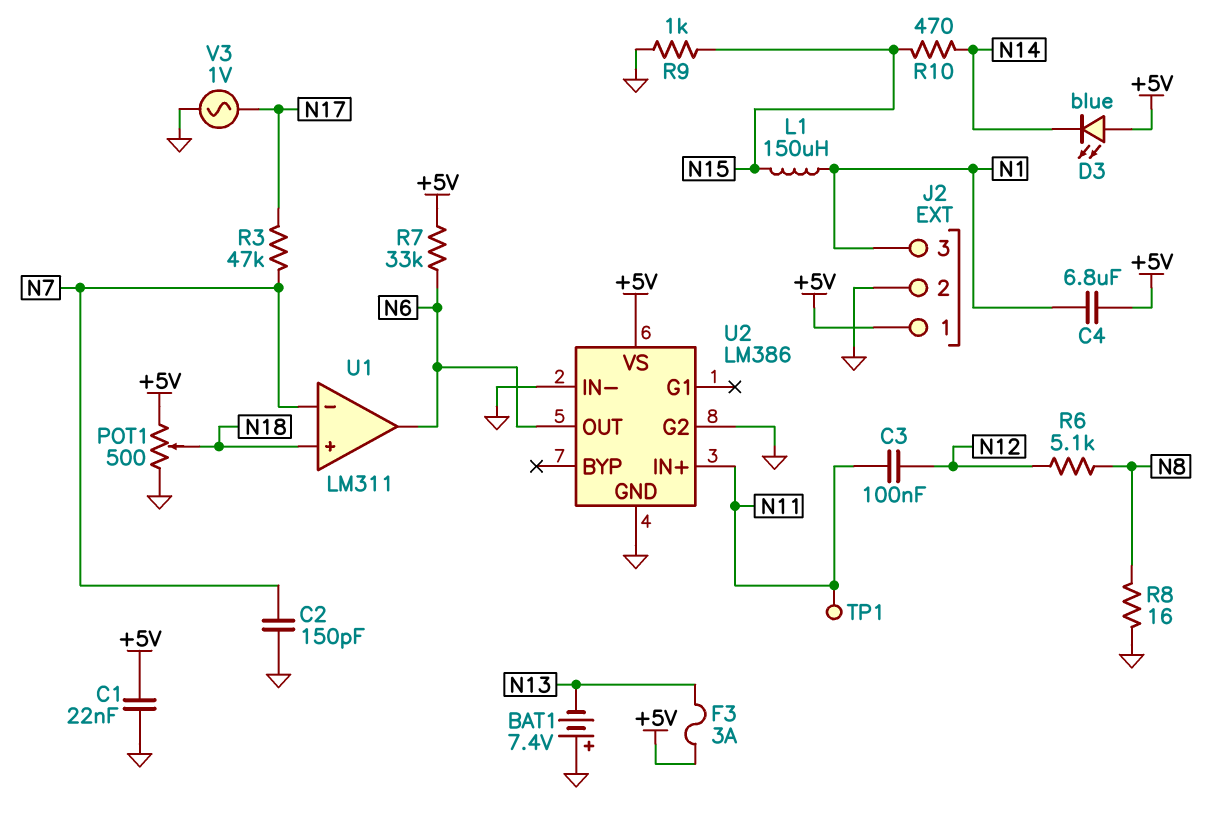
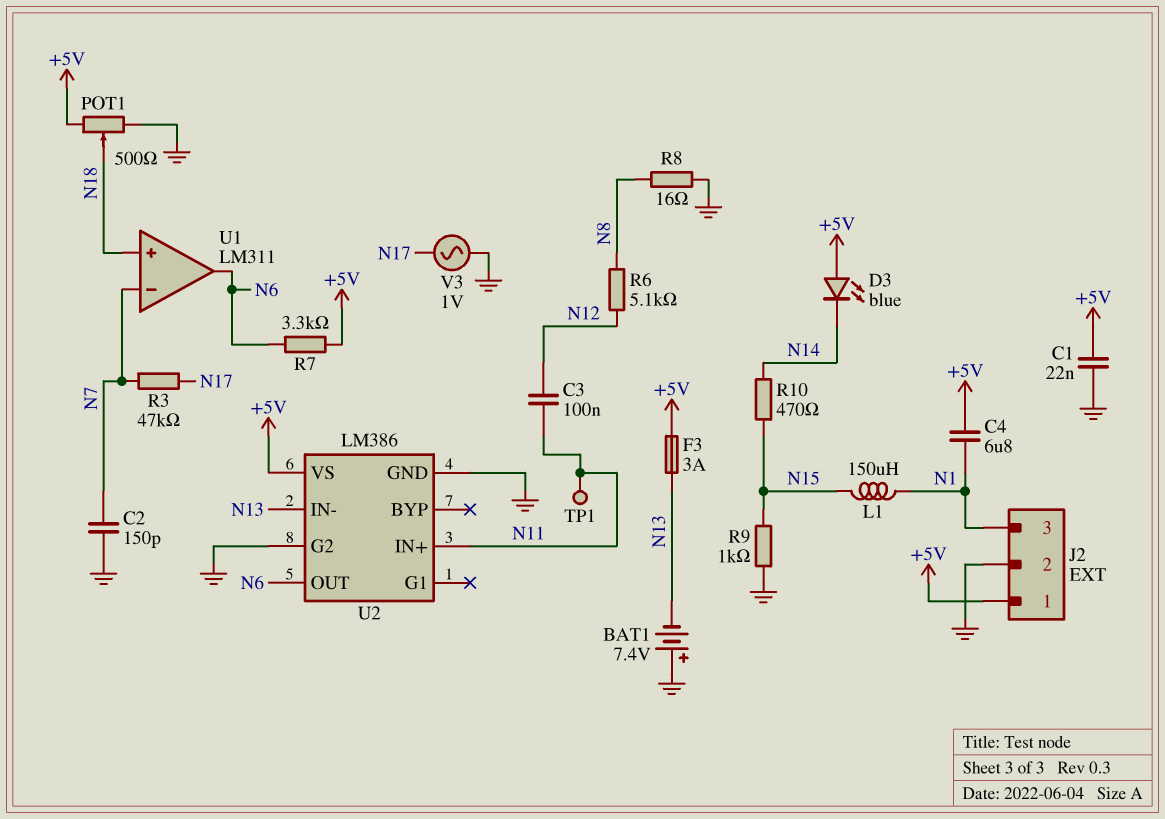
R7: 33k (+5V, N6) -> 3.3k (+5V, N6)
U2 pin IN-: GND -> N13

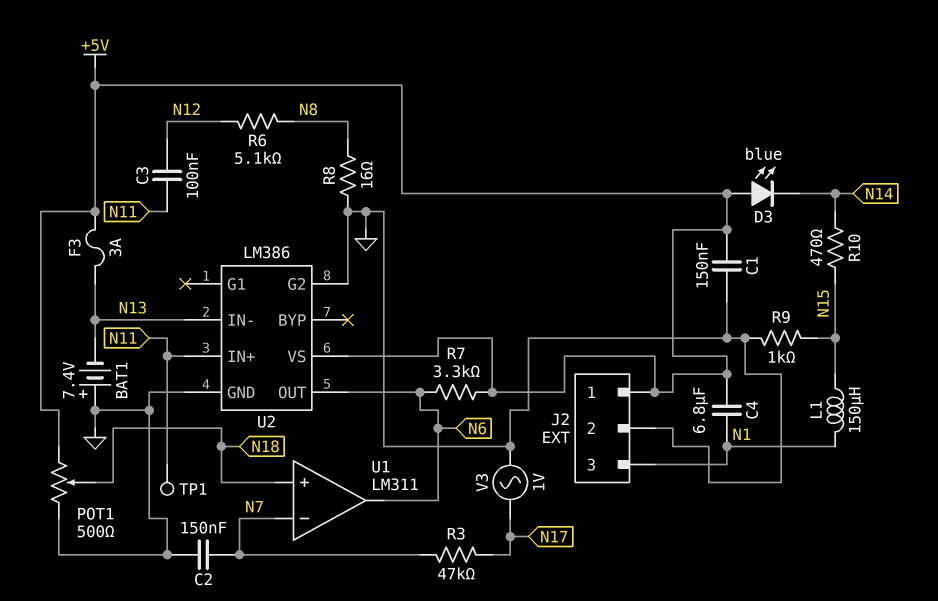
C1: 22nF (+5V, GND) -> 150nF (+5V, GND)
C2: 150pF (GND, N7) -> 150nF (GND, N7)

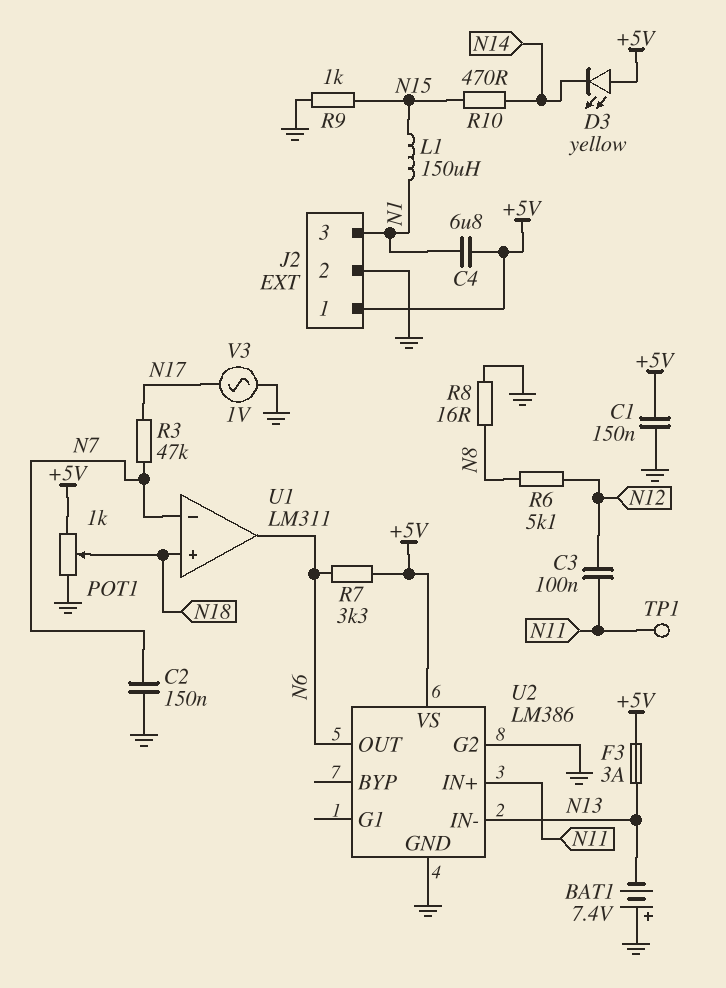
D3: LED blue (A +5V, K N14) -> LED yellow (A +5V, K N14)
POT1: 500 (+5V, GND, wiper N18) -> 1k (+5V, GND, wiper N18)

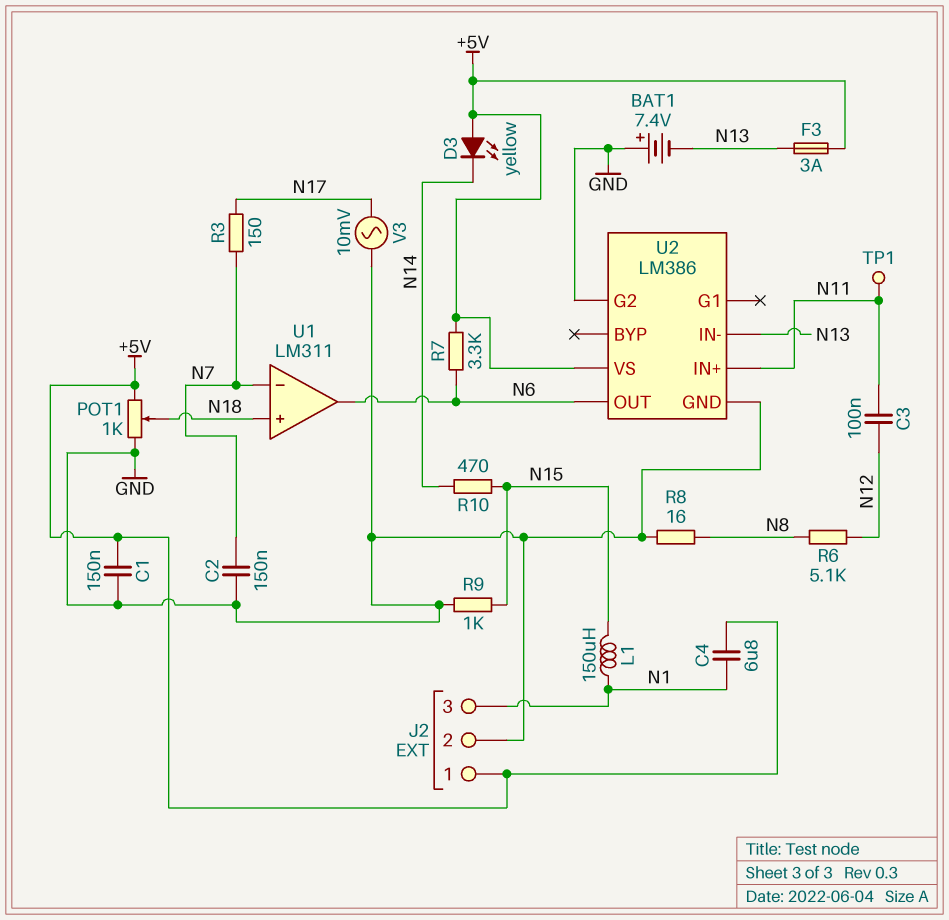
R3: 47k (N7, N17) -> 150 (N7, N17)
V3: AC 1V (GND, N17) -> AC 10mV (GND, N17)

